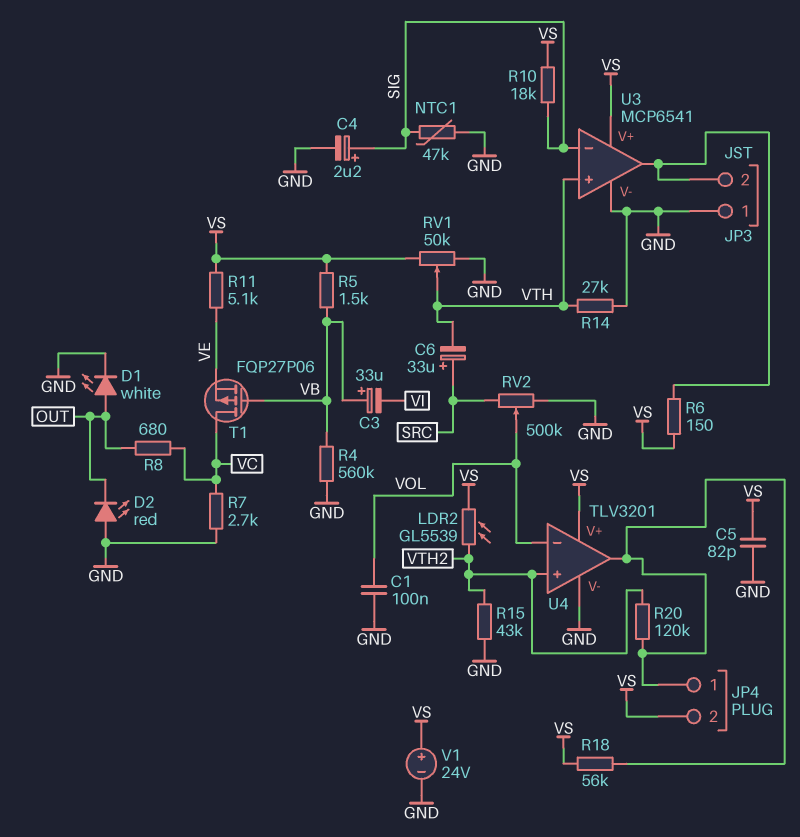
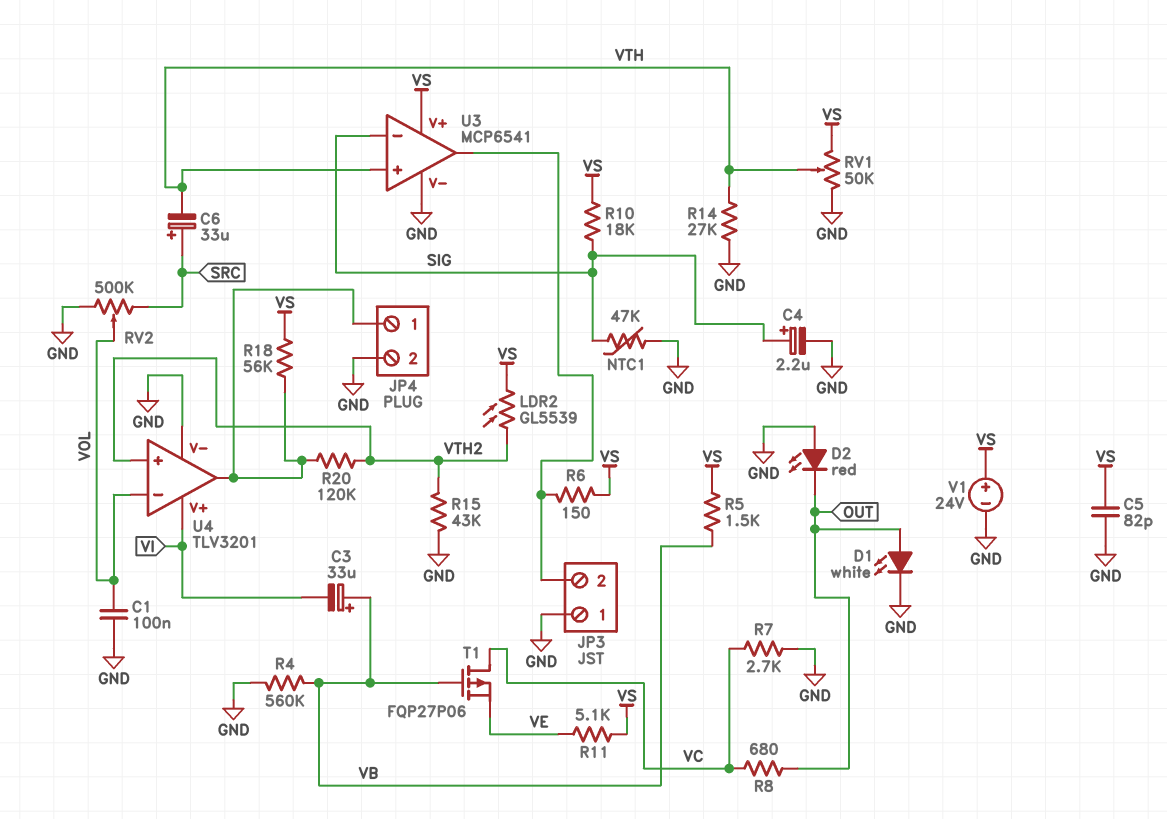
JP4 pin 2: VS -> GND
U4 pin V+: VS -> VI

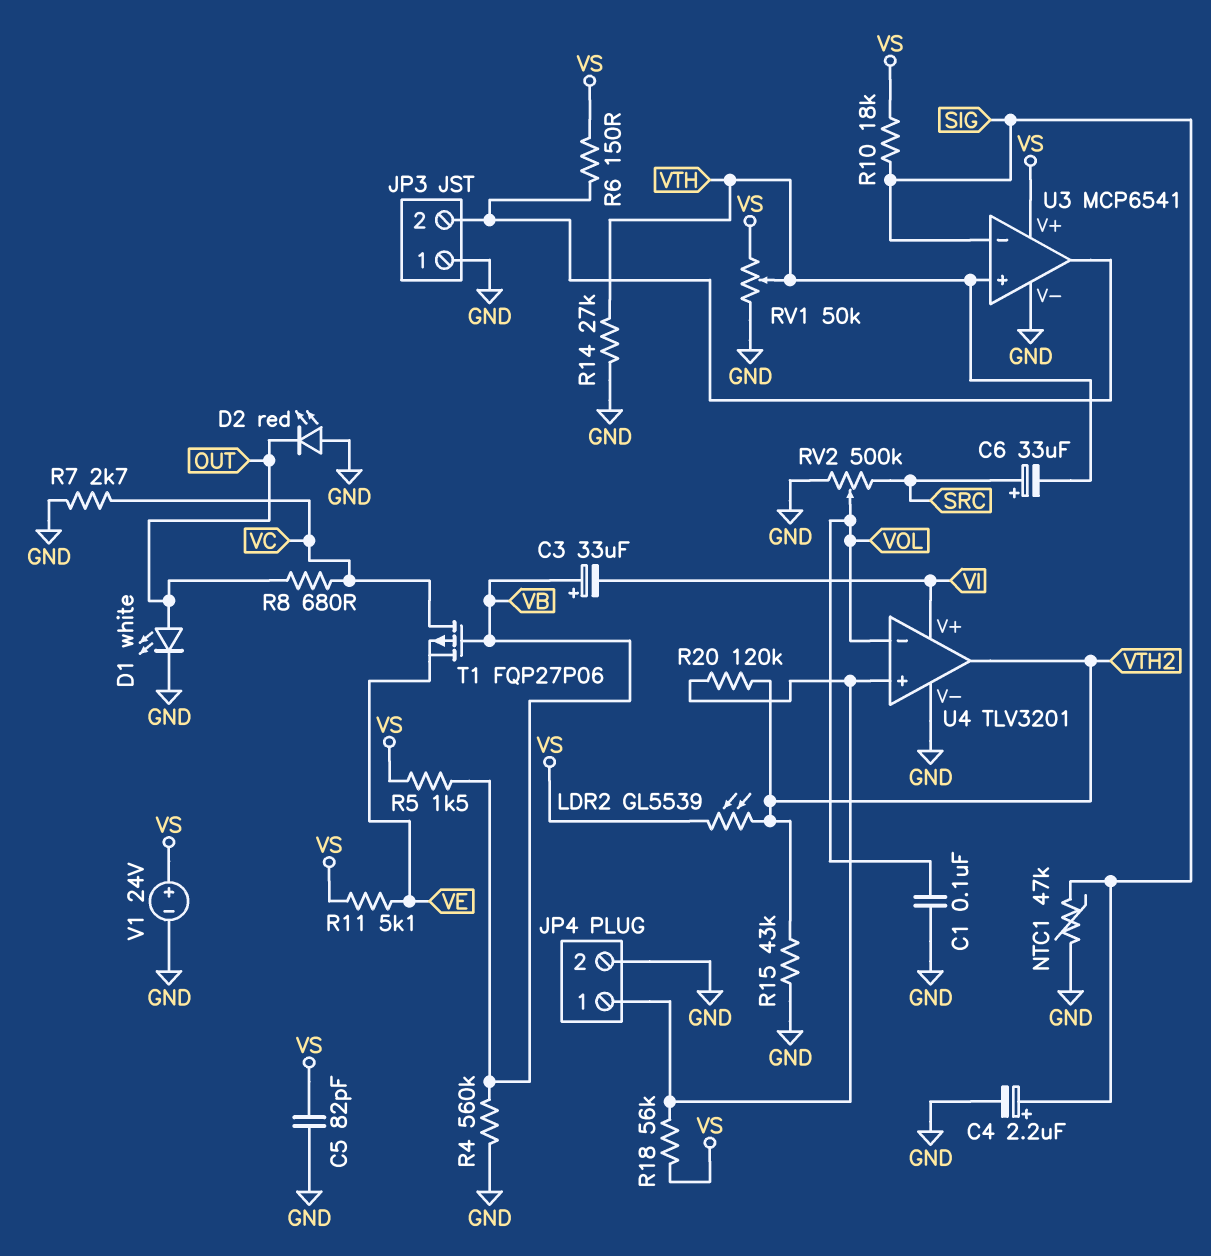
U4 pin in+: VTH2 -> JP4/1
U4 pin out: JP4/1 -> VTH2

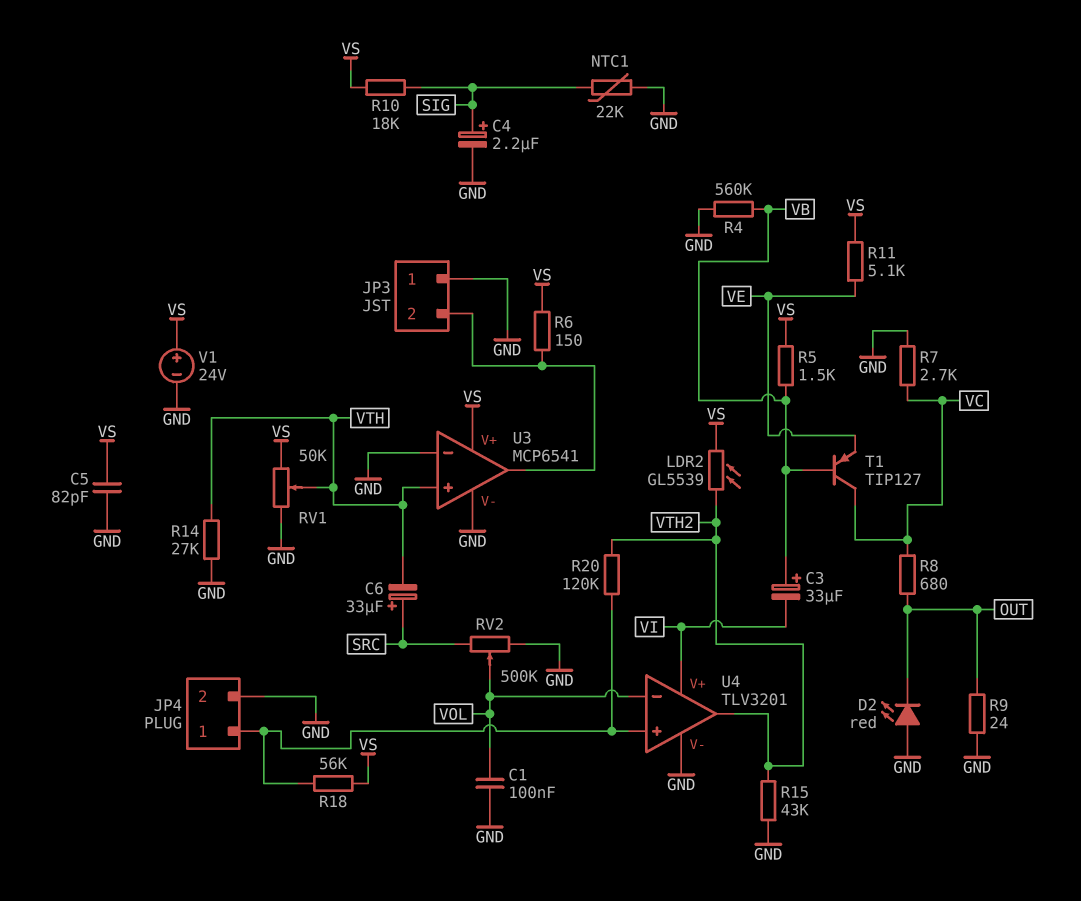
D1: LED white (A OUT, K GND) -> none
NTC1: 47k (GND, SIG) -> 22k (GND, SIG)
R9: none -> 24 (GND, OUT)
T1: PMOS FQP27P06 (G VB, D VC, S VE) -> PNP TIP127 (B VB, C VC, E VE)
U3 pin in-: SIG -> GND

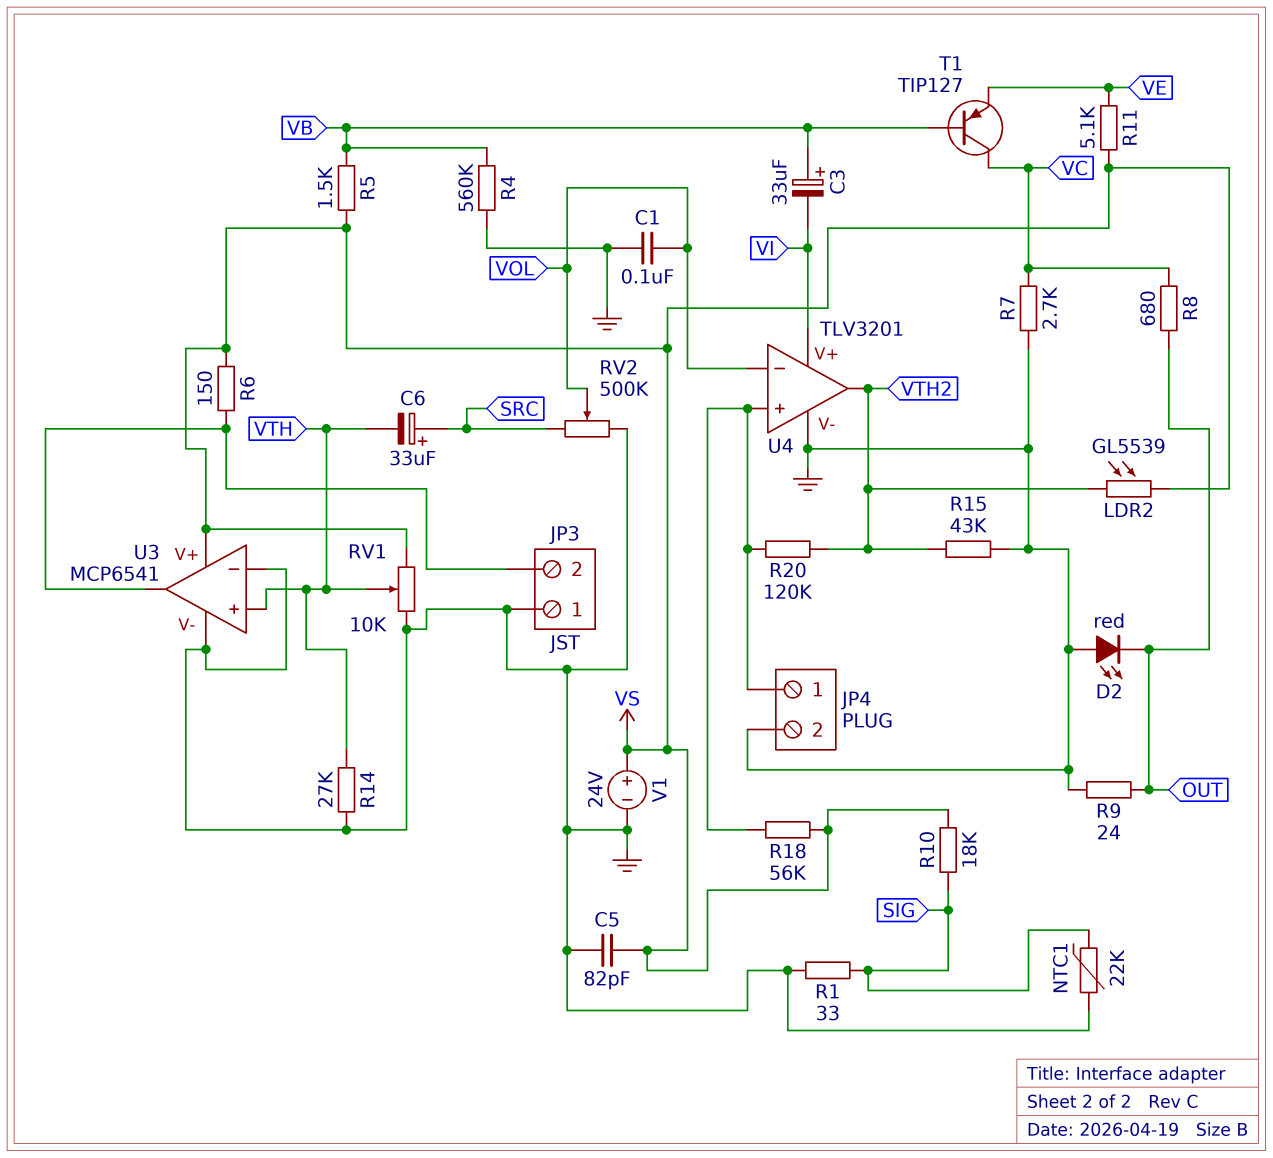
C4: 2.2uF (plus SIG, minus GND) -> none
R1: none -> 33 (GND, SIG)
RV1: 50k (GND, VS, wiper VTH) -> 10k (GND, VS, wiper VTH)

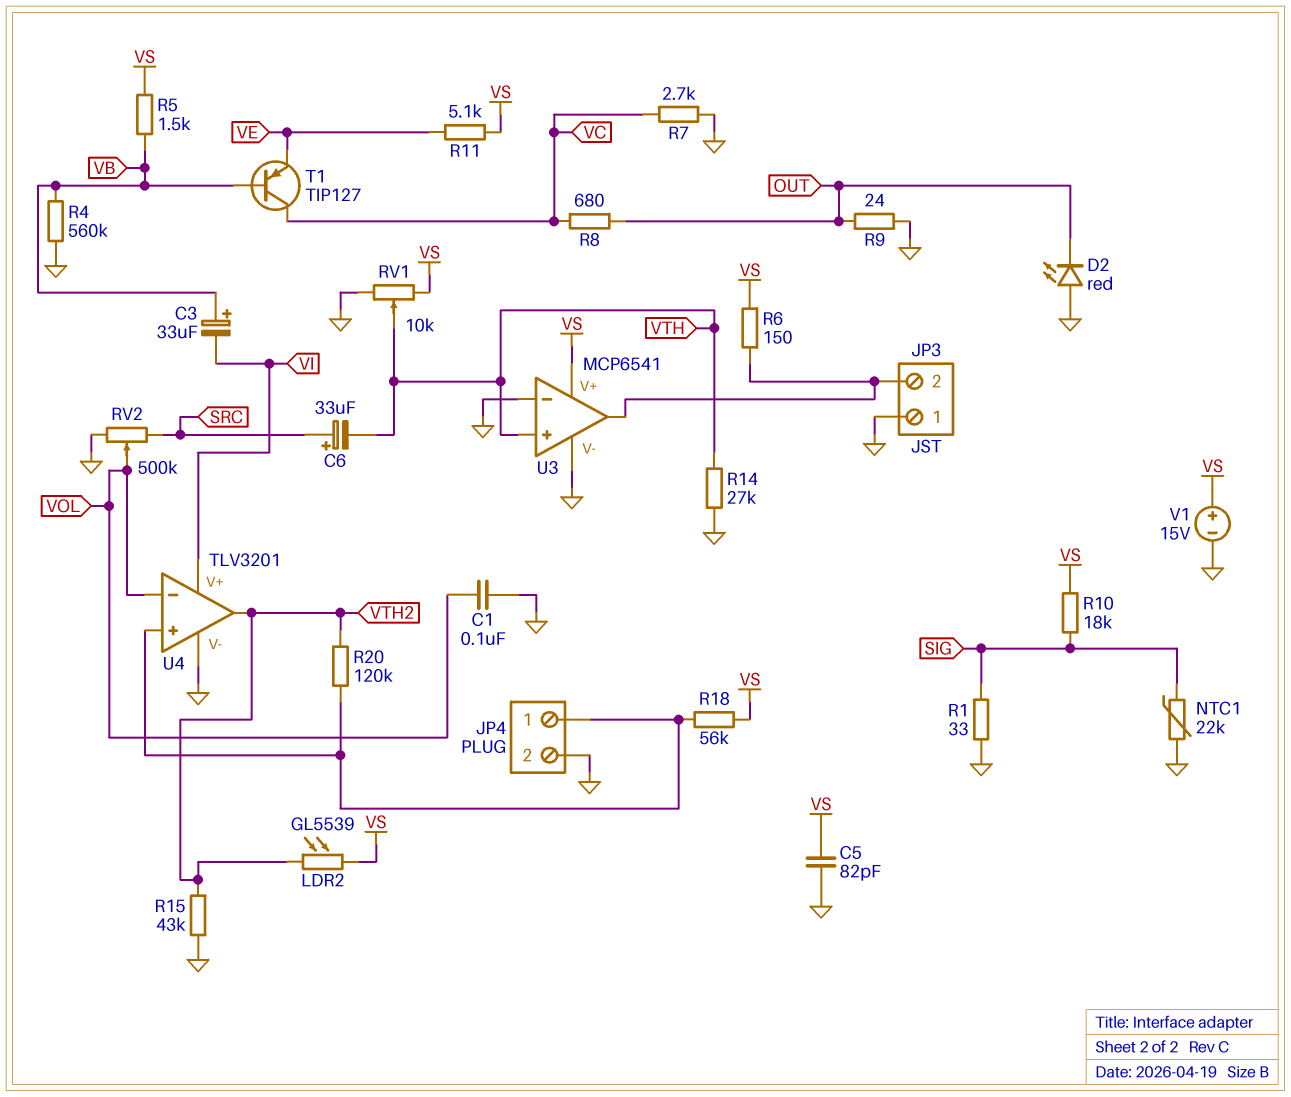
V1: 24V (plus VS, minus GND) -> 15V (plus VS, minus GND)

